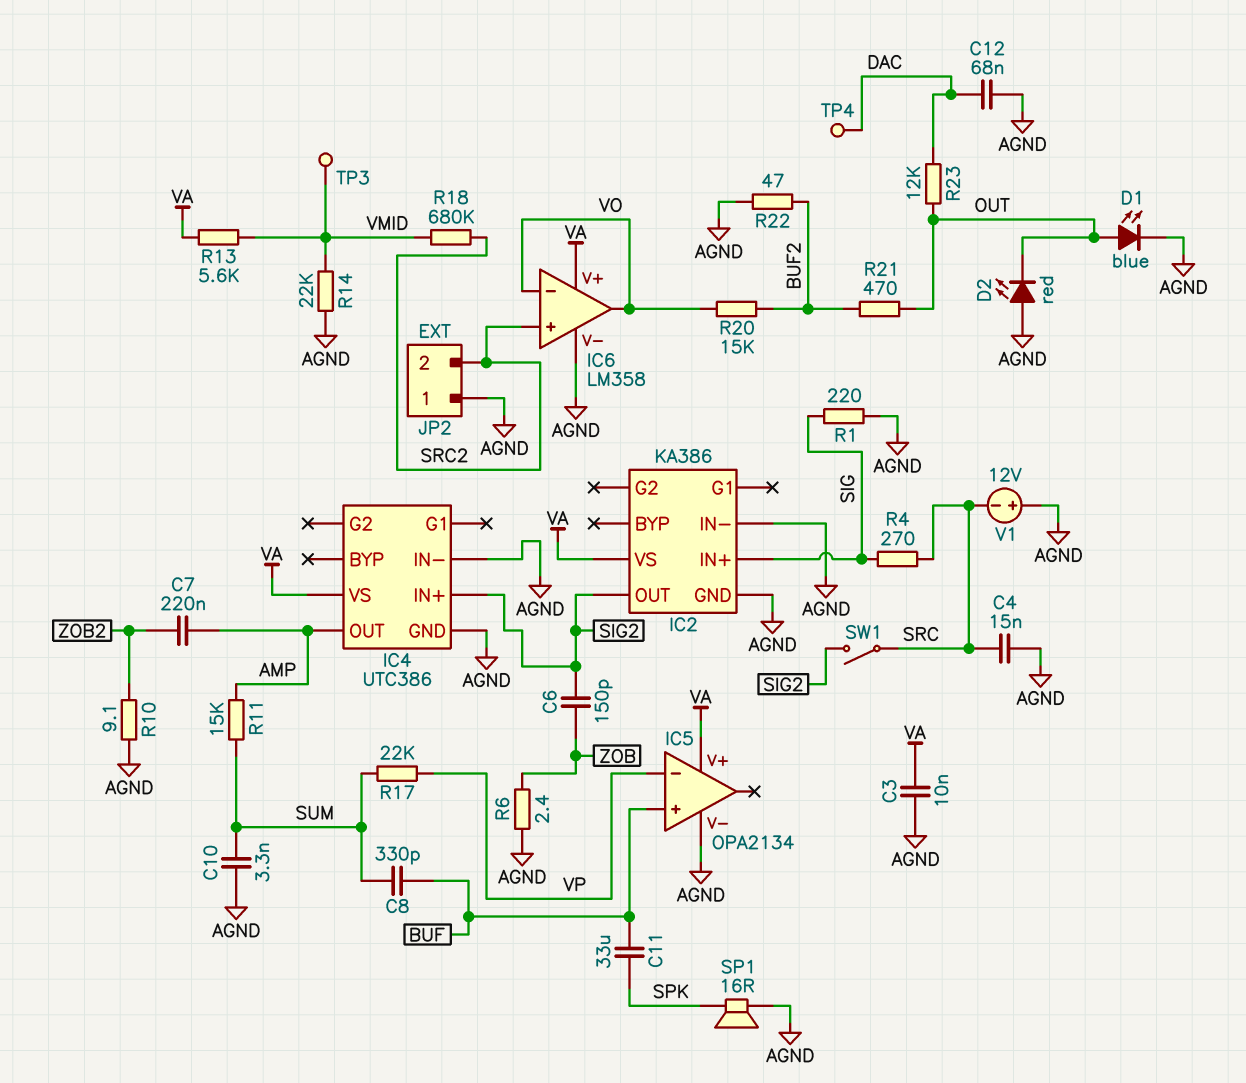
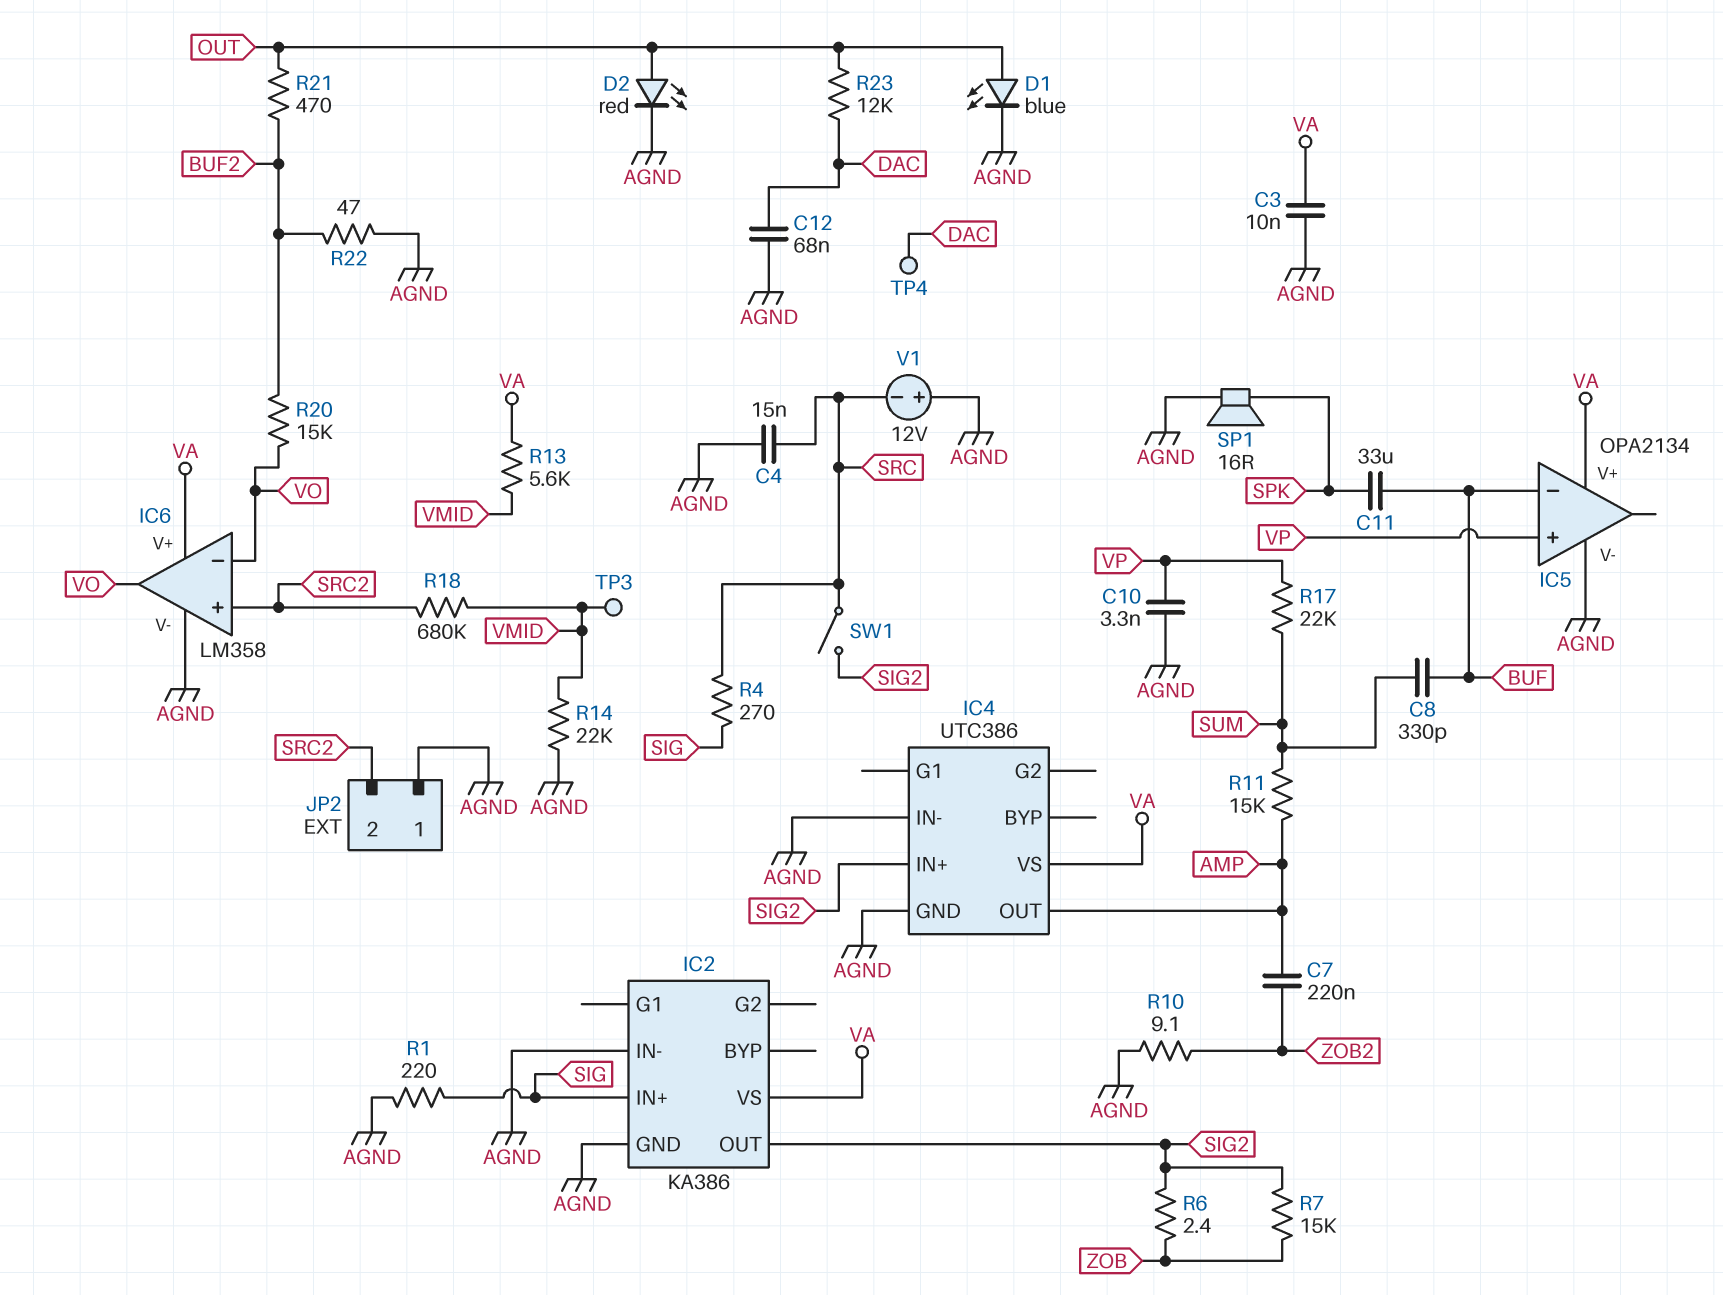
C6: 150pF (SIG2, ZOB) -> none
C10: 3.3nF (AGND, SUM) -> 3.3nF (AGND, VP)
D2: LED red (A AGND, K OUT) -> LED red (A OUT, K AGND)
IC5 pin in+: BUF -> VP
IC5 pin in-: VP -> BUF
R6: 2.4 (AGND, ZOB) -> 2.4 (SIG2, ZOB)
R7: none -> 15k (SIG2, ZOB)

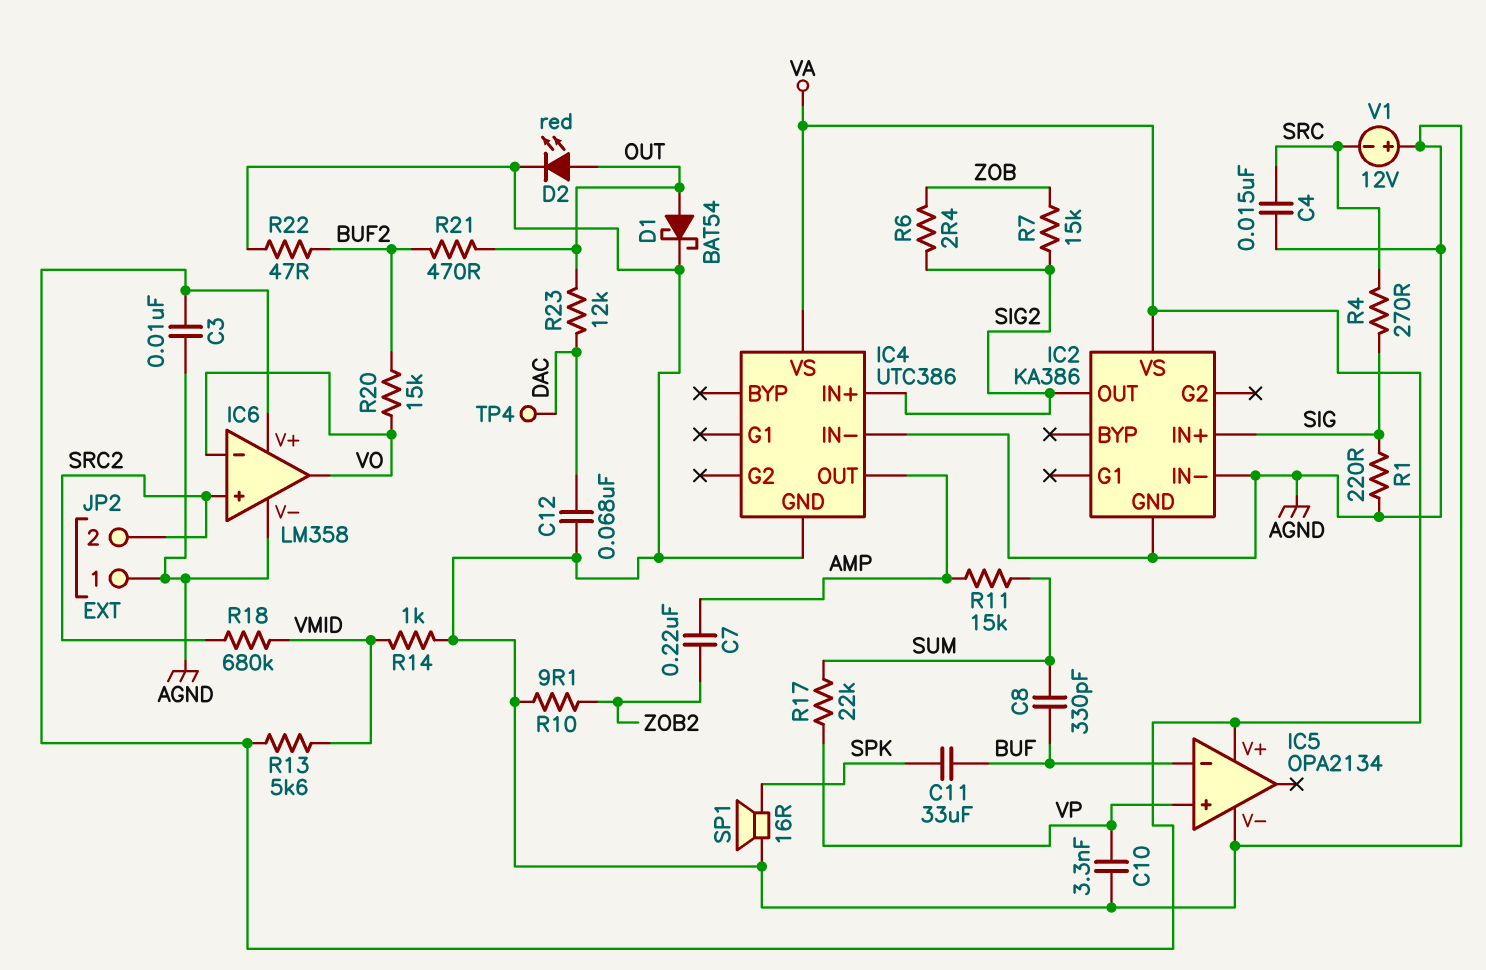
D1: LED blue (A OUT, K AGND) -> schottky BAT54 (A OUT, K AGND)
R14: 22k (AGND, VMID) -> 1k (AGND, VMID)
SW1: switch (SIG2, SRC) -> none
TP3: test point (VMID) -> none

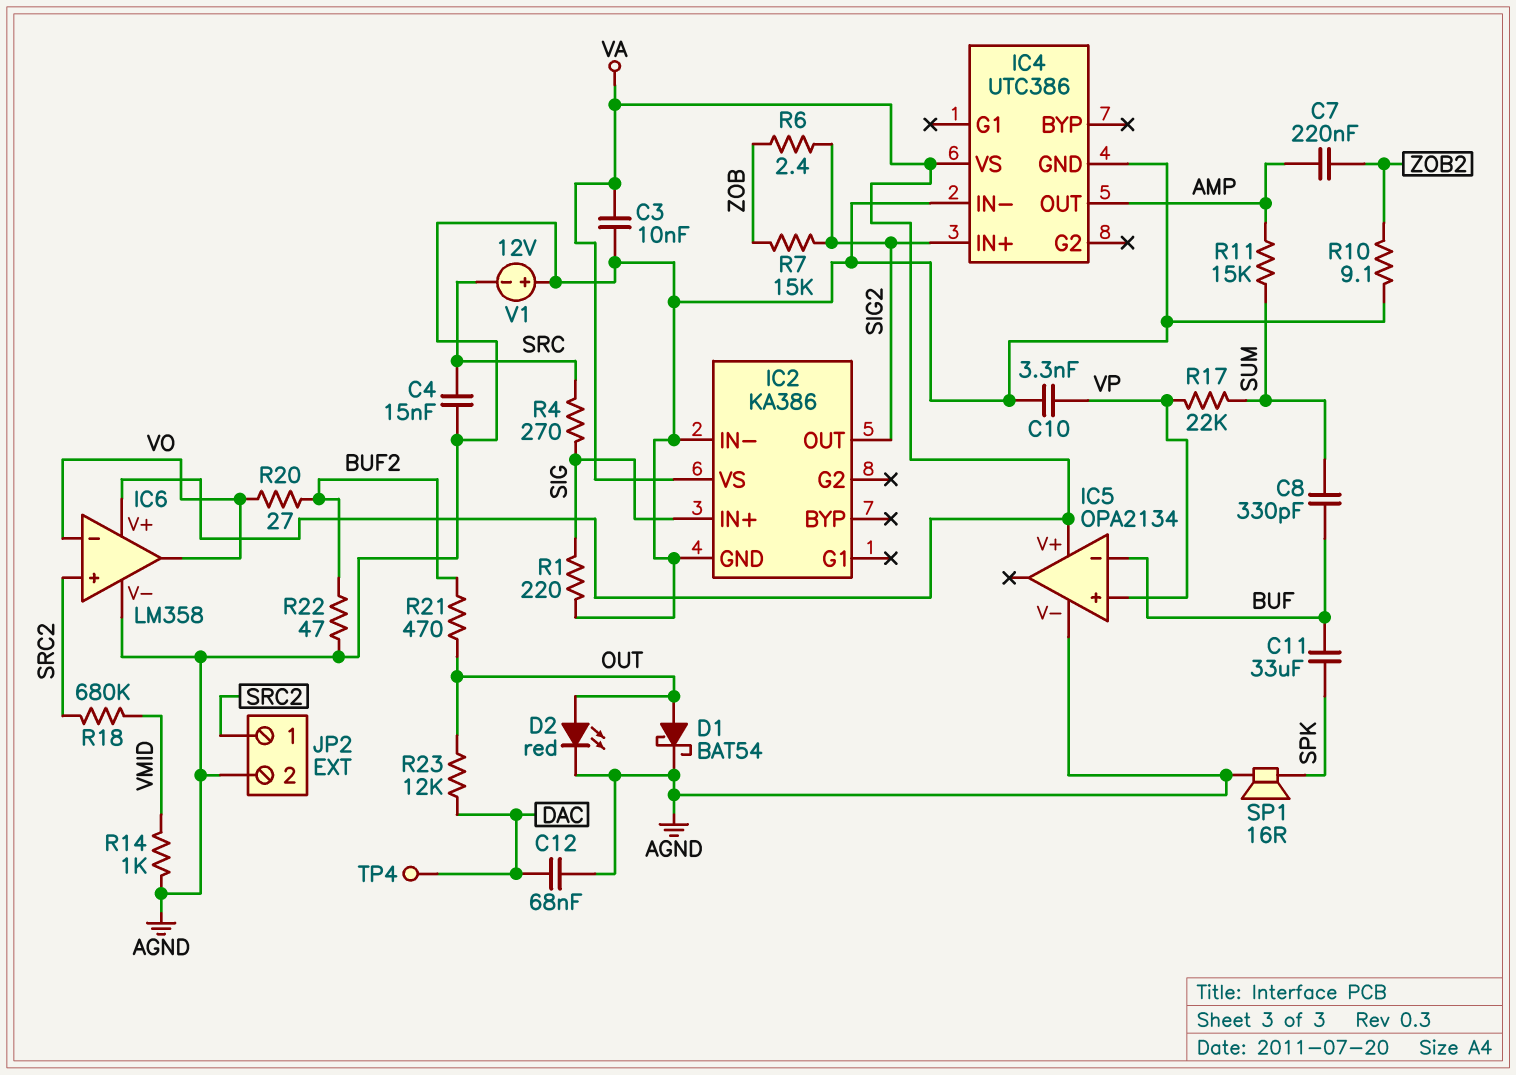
JP2 pin 1: AGND -> SRC2
JP2 pin 2: SRC2 -> AGND
R13: 5.6k (VA, VMID) -> none
R20: 15k (BUF2, VO) -> 27 (BUF2, VO)

